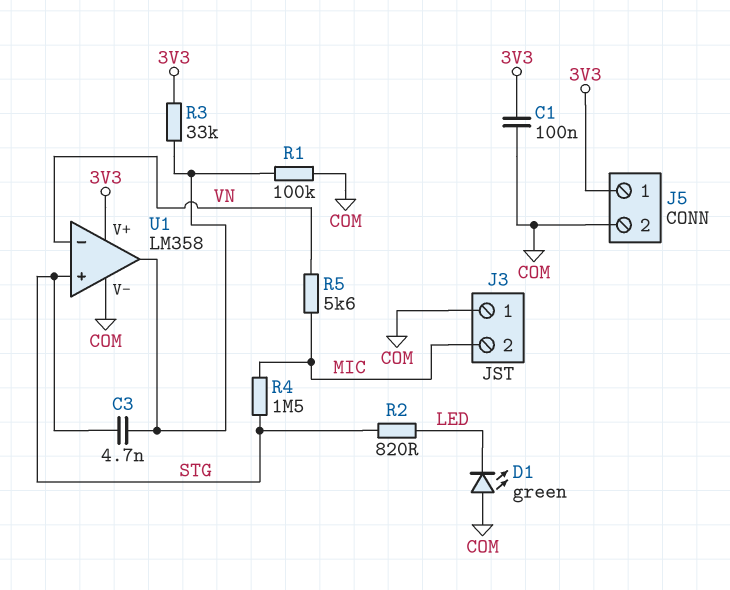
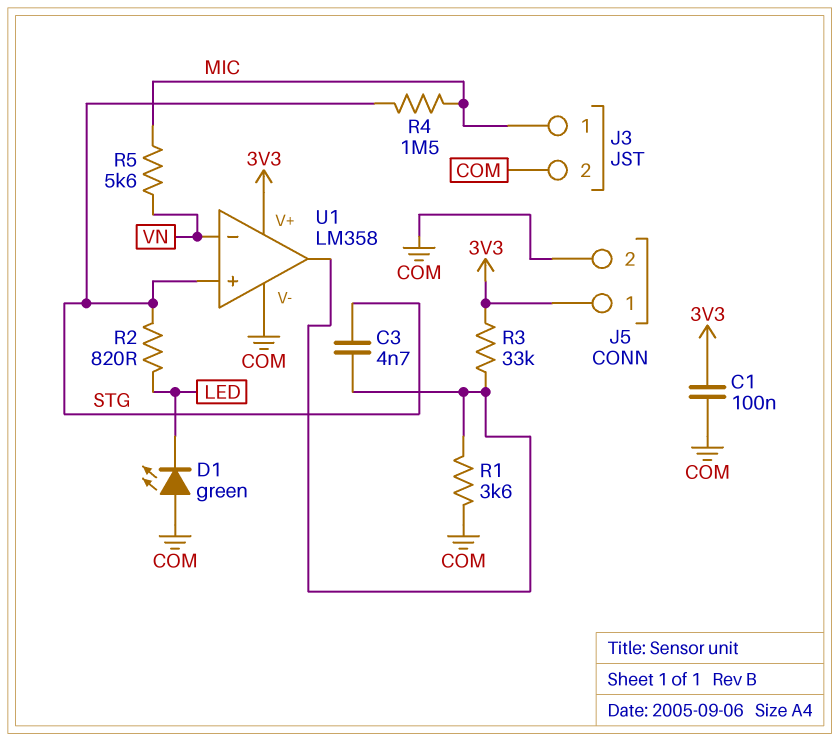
J3 pin 1: COM -> MIC
J3 pin 2: MIC -> COM
R1: 100k (COM, U1/out) -> 3.6k (COM, U1/out)

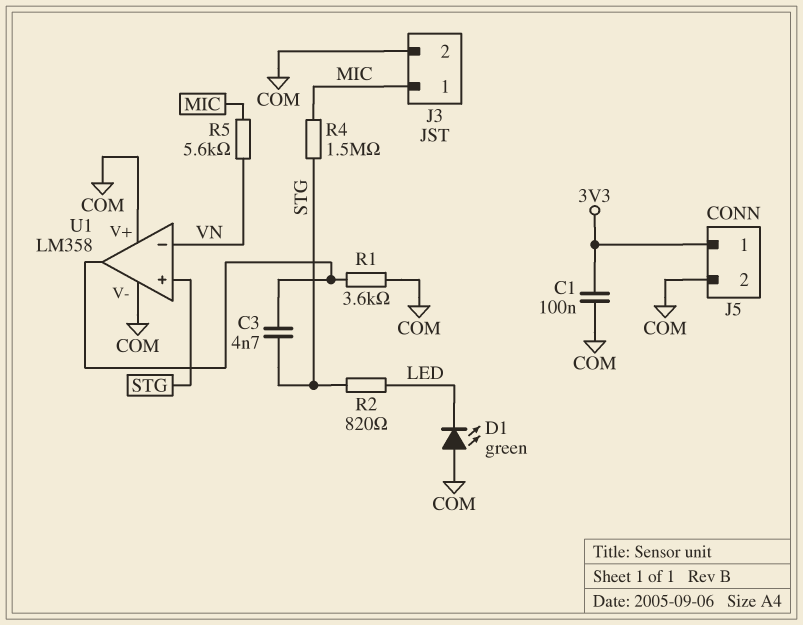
R3: 33k (3V3, U1/out) -> none
U1 pin V+: 3V3 -> COM

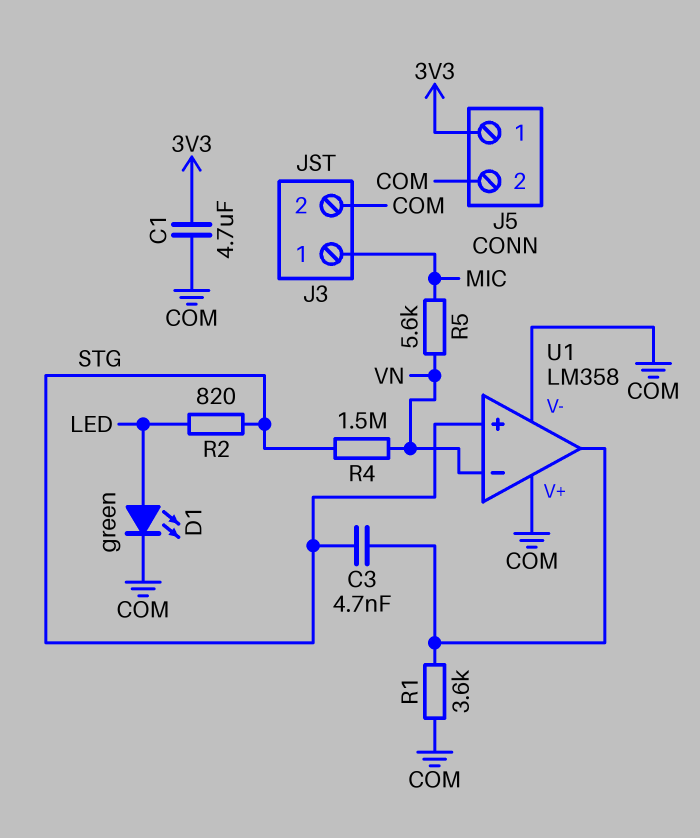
C1: 100nF (3V3, COM) -> 4.7uF (3V3, COM)
D1: LED green (A COM, K LED) -> LED green (A LED, K COM)
R4: 1.5M (MIC, STG) -> 1.5M (STG, VN)

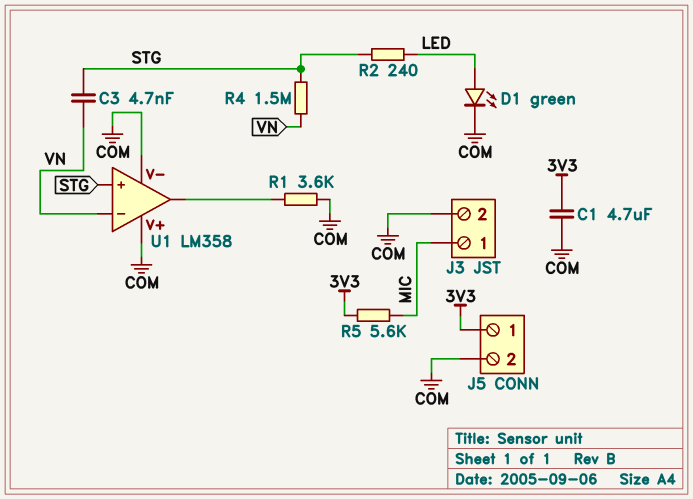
C3: 4.7nF (STG, U1/out) -> 4.7nF (STG, VN)
R2: 820 (LED, STG) -> 240 (LED, STG)
R5: 5.6k (MIC, VN) -> 5.6k (3V3, MIC)

